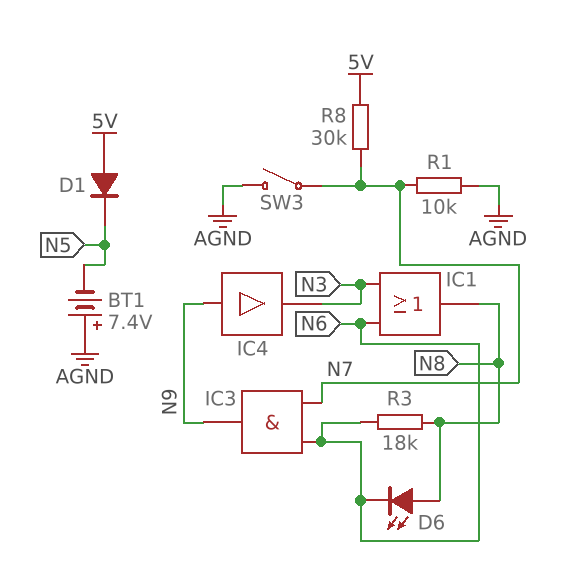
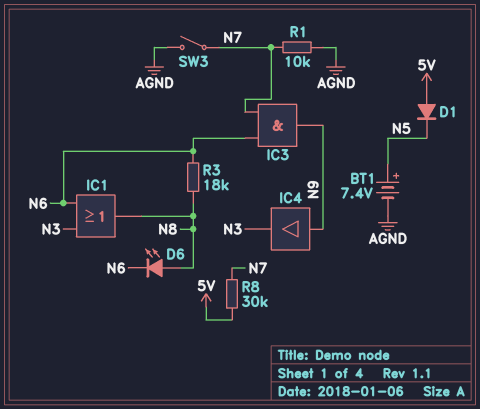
BT1: 7.4V (plus AGND, minus N5) -> 7.4V (plus N5, minus AGND)

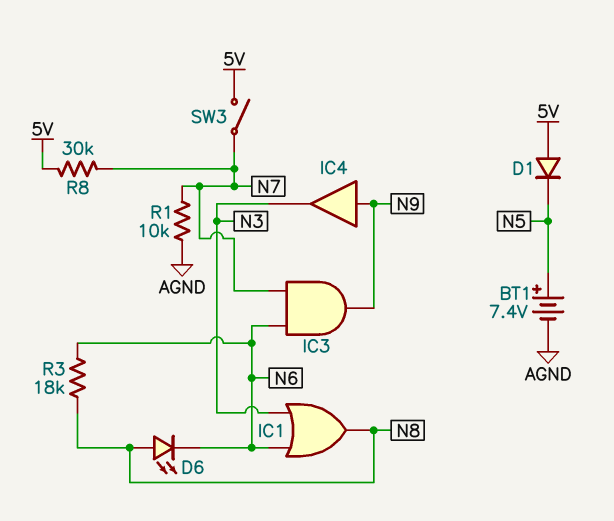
SW3: switch (AGND, N7) -> switch (5V, N7)

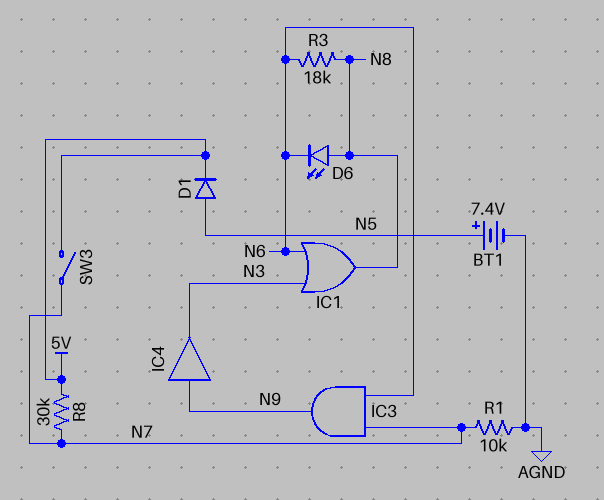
D1: diode (A 5V, K N5) -> diode (A N5, K 5V)

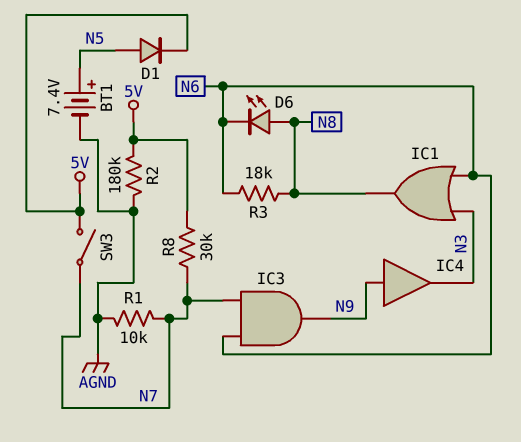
R2: none -> 180k (5V, AGND)

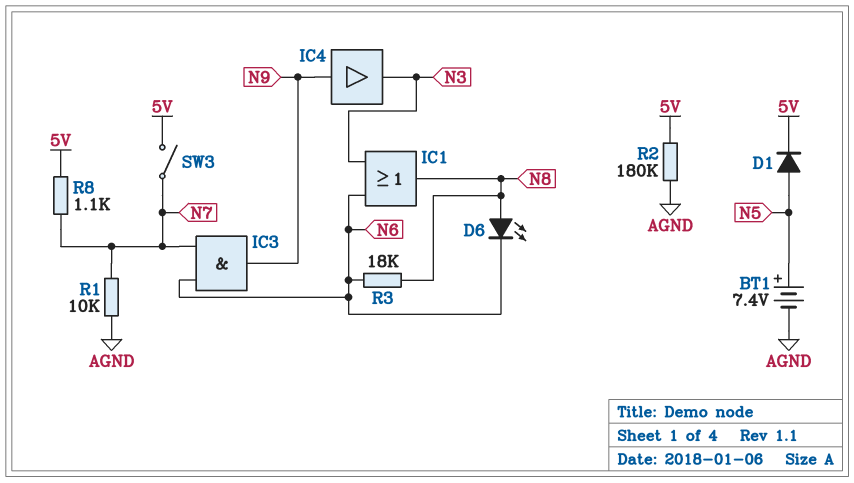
R8: 30k (5V, N7) -> 1.1k (5V, N7)

